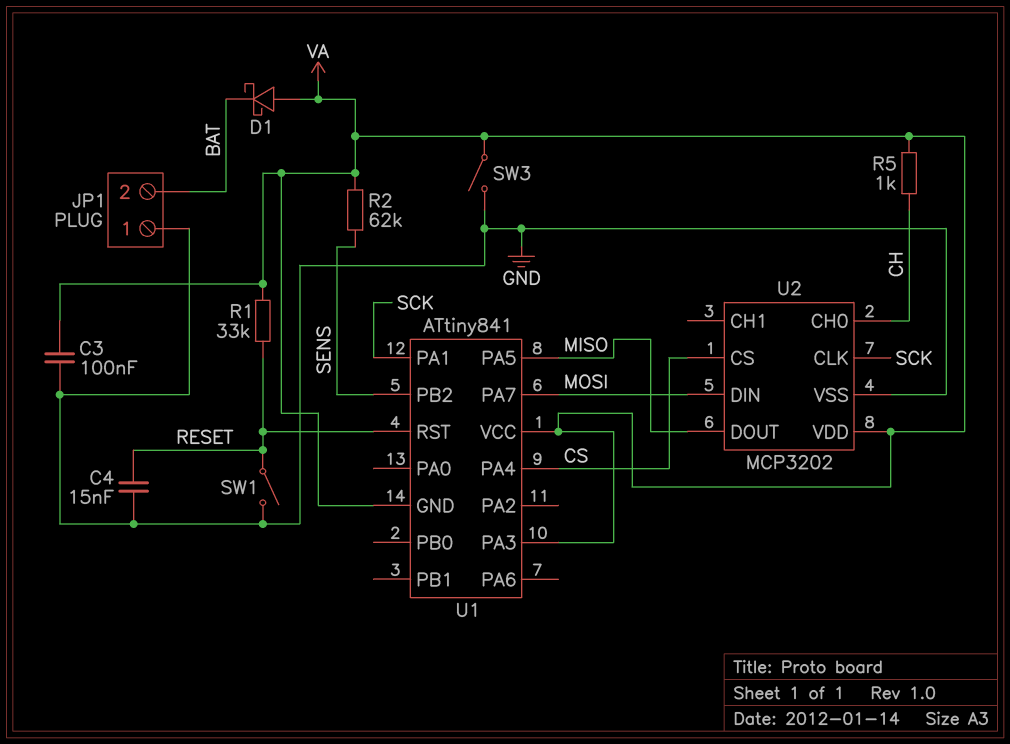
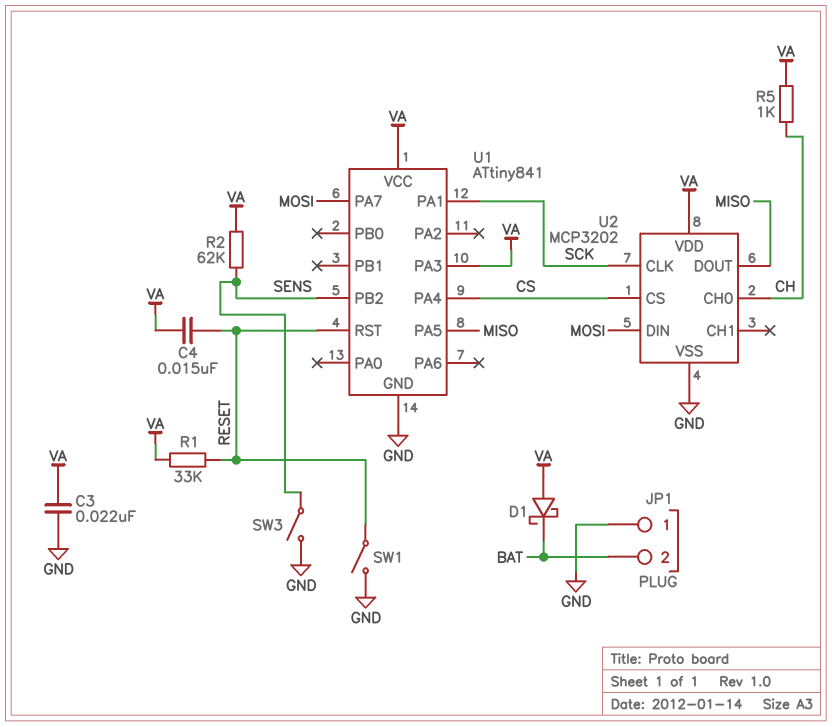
C3: 100nF (GND, VA) -> 22nF (GND, VA)
C4: 15nF (GND, RESET) -> 15nF (RESET, VA)
SW3: switch (GND, VA) -> switch (GND, SENS)
U1 pin GND: VA -> GND

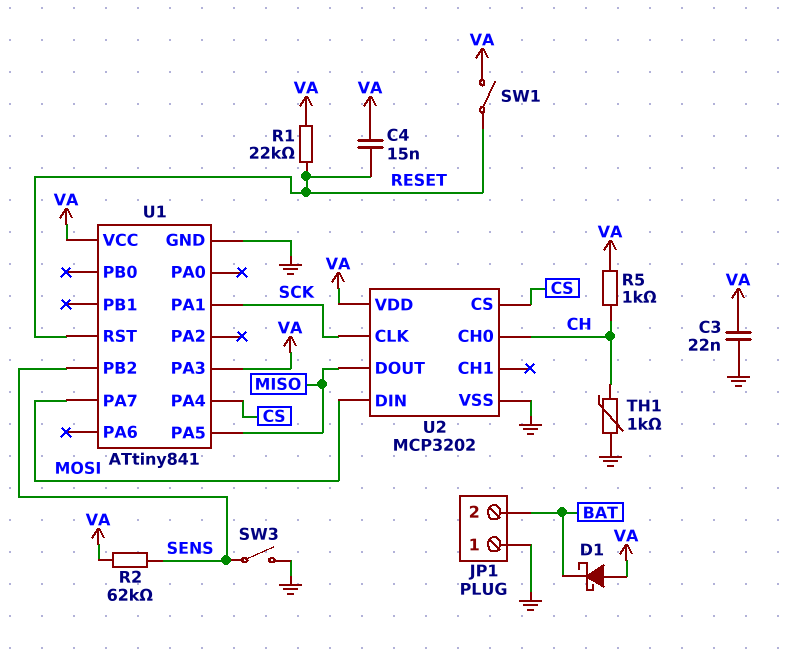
R1: 33k (RESET, VA) -> 22k (RESET, VA)
SW1: switch (GND, RESET) -> switch (RESET, VA)
TH1: none -> 1k (CH, GND)

